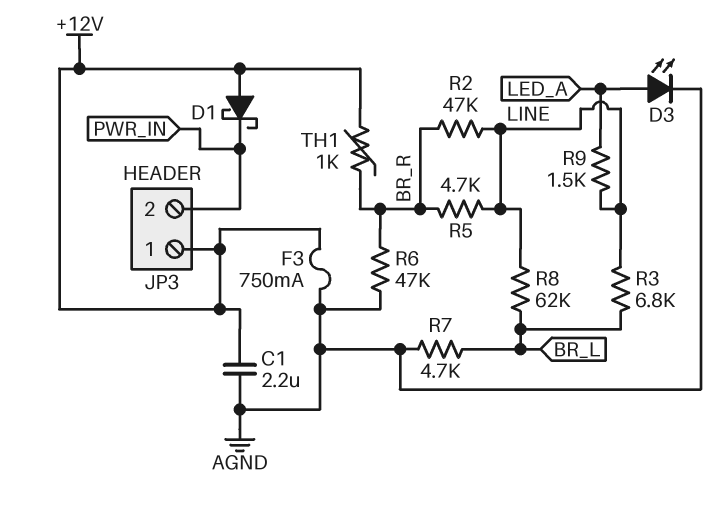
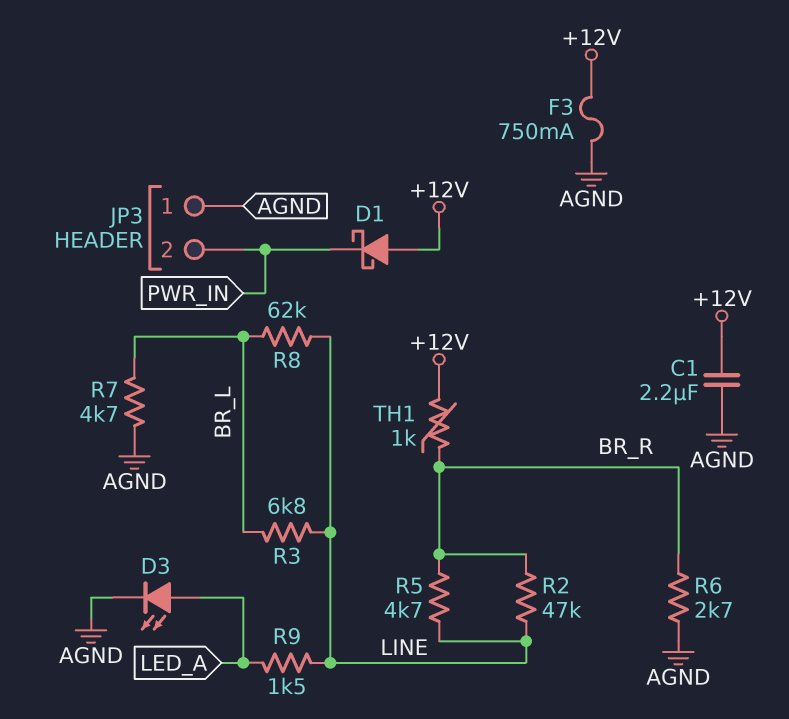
JP3 pin 1: +12V -> AGND
R6: 47k (AGND, BR_R) -> 2.7k (AGND, BR_R)

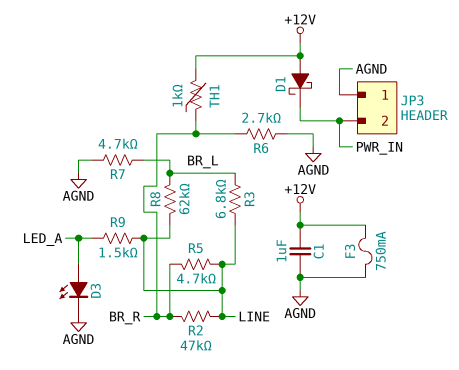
C1: 2.2uF (+12V, AGND) -> 1uF (+12V, AGND)

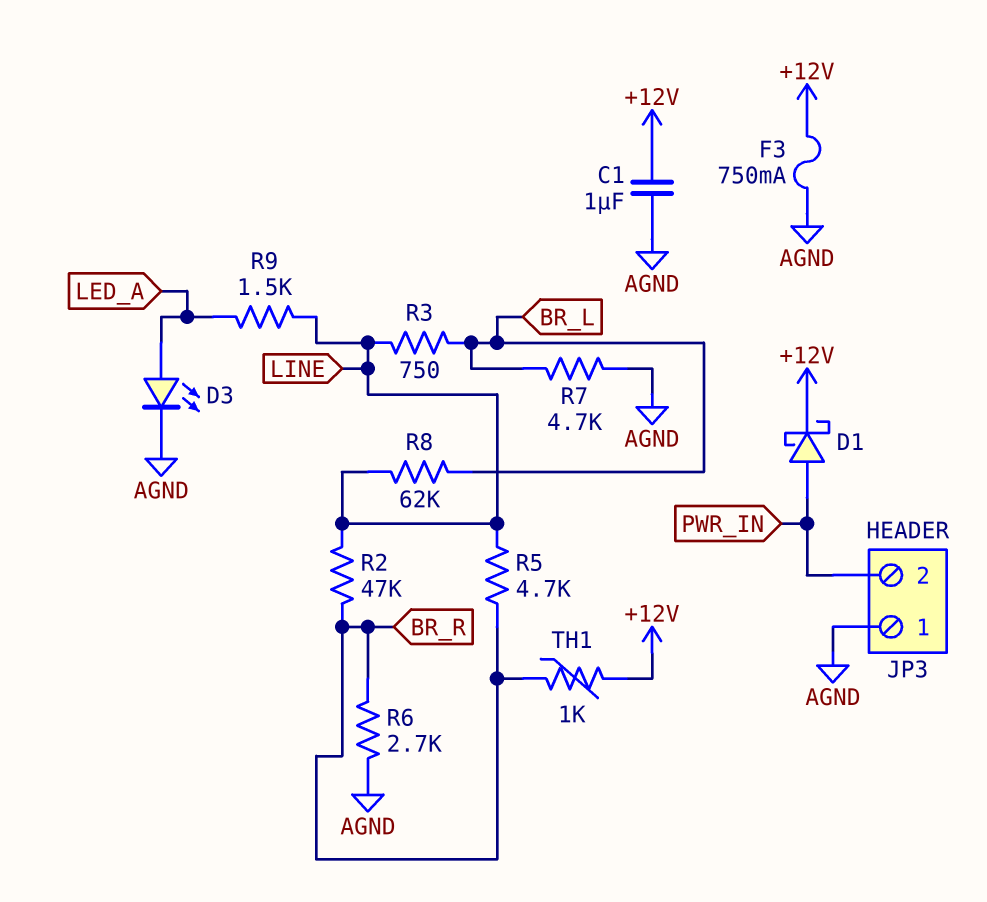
D1: schottky (A +12V, K PWR_IN) -> schottky (A PWR_IN, K +12V)
R3: 6.8k (BR_L, LINE) -> 750 (BR_L, LINE)

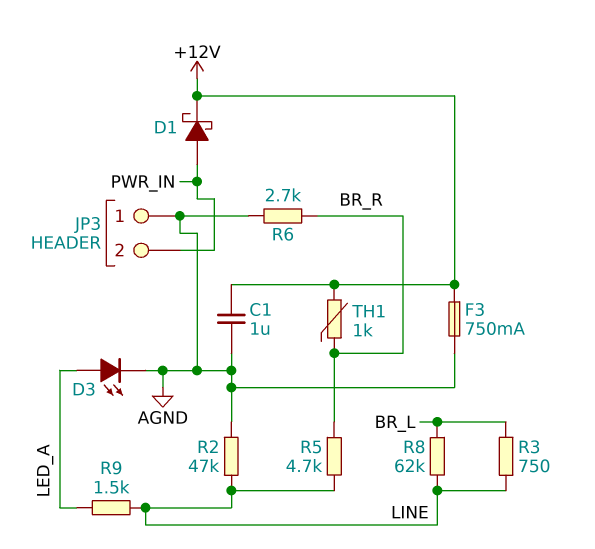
R2: 47k (BR_R, LINE) -> 47k (AGND, LINE)
R7: 4.7k (AGND, BR_L) -> none

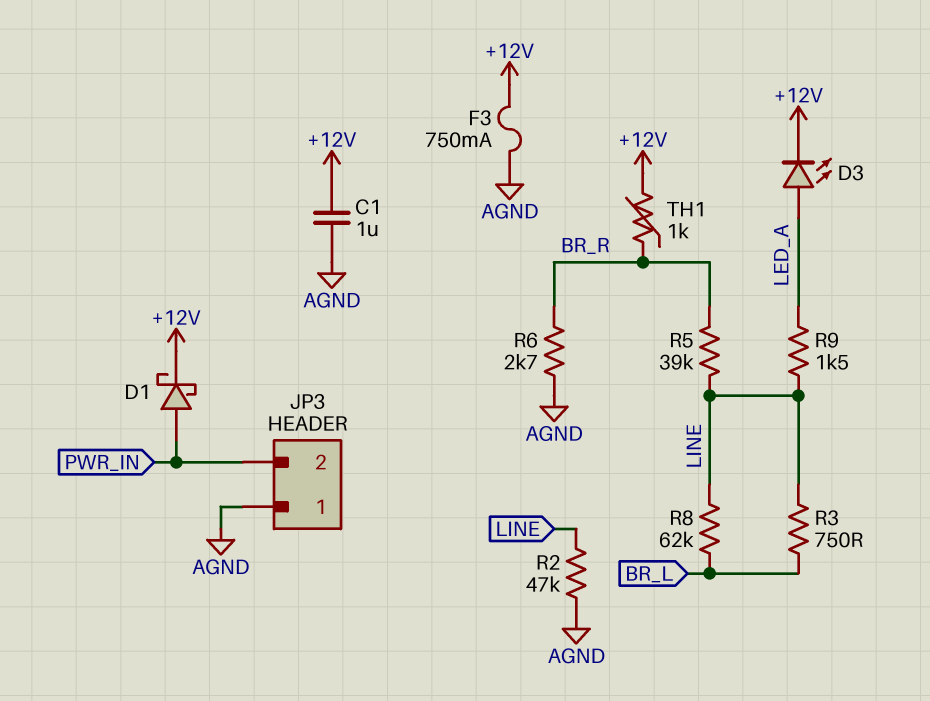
D3: LED (A LED_A, K AGND) -> LED (A LED_A, K +12V)
R5: 4.7k (BR_R, LINE) -> 39k (BR_R, LINE)

